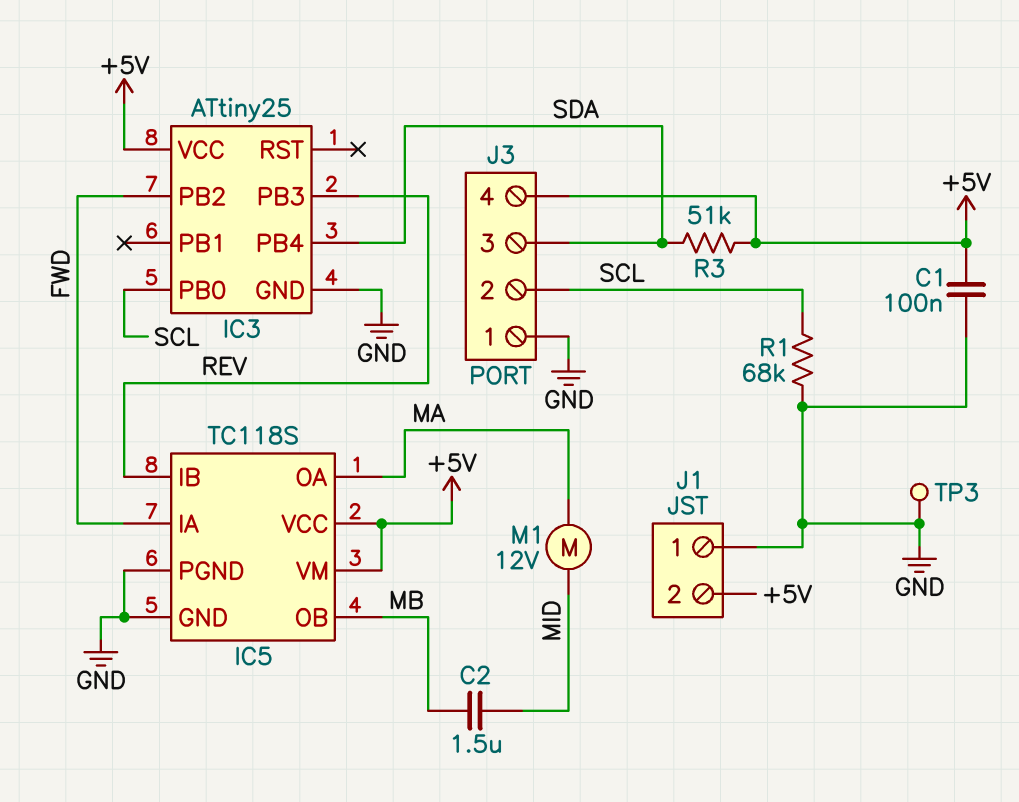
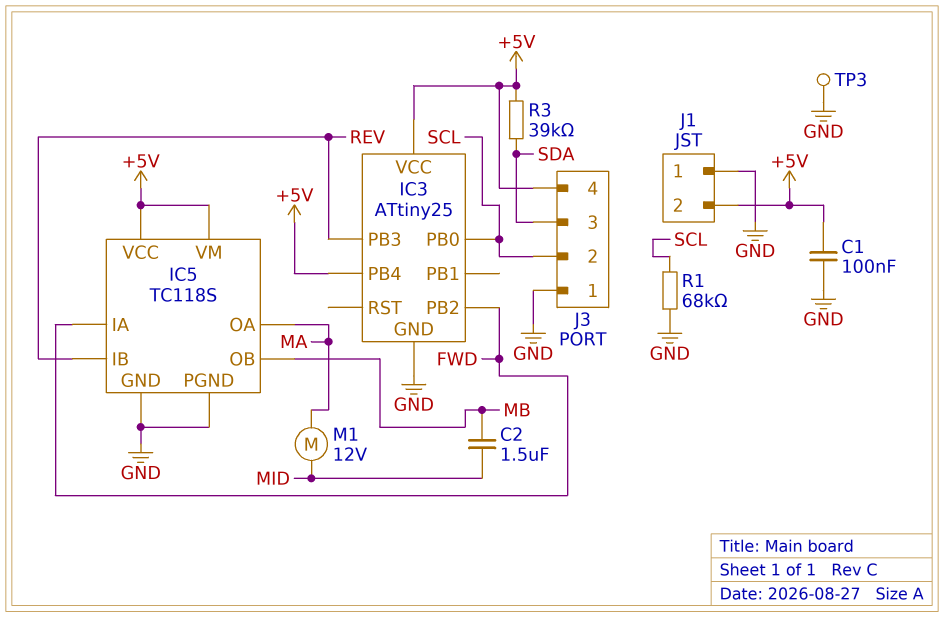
IC3 pin PB4: SDA -> +5V
R3: 51k (+5V, SDA) -> 39k (+5V, SDA)

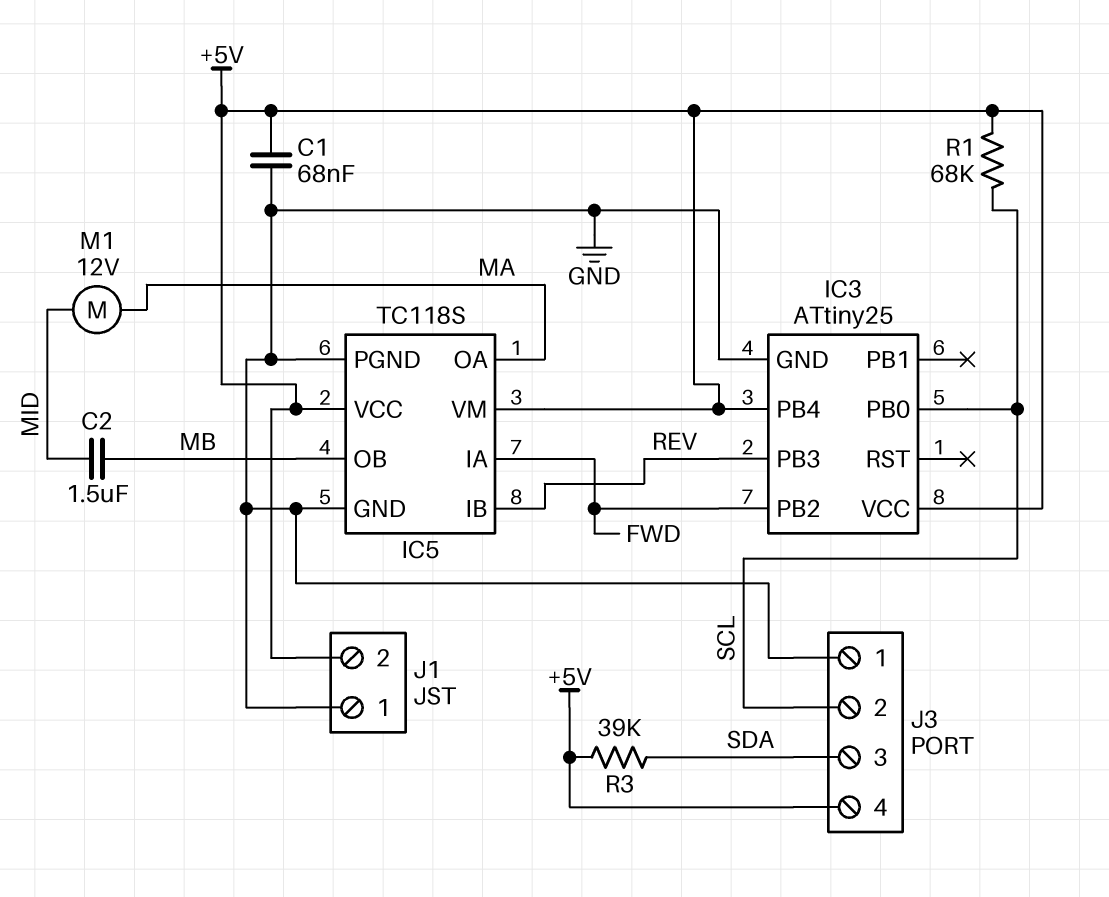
C1: 100nF (+5V, GND) -> 68nF (+5V, GND)
R1: 68k (GND, SCL) -> 68k (+5V, SCL)
TP3: test point (GND) -> none

